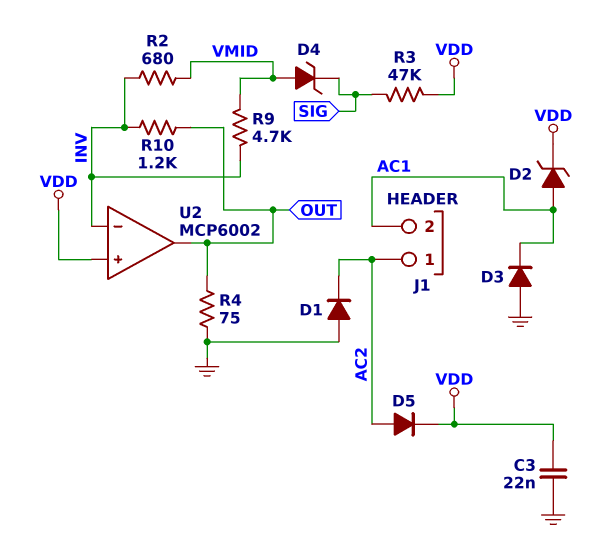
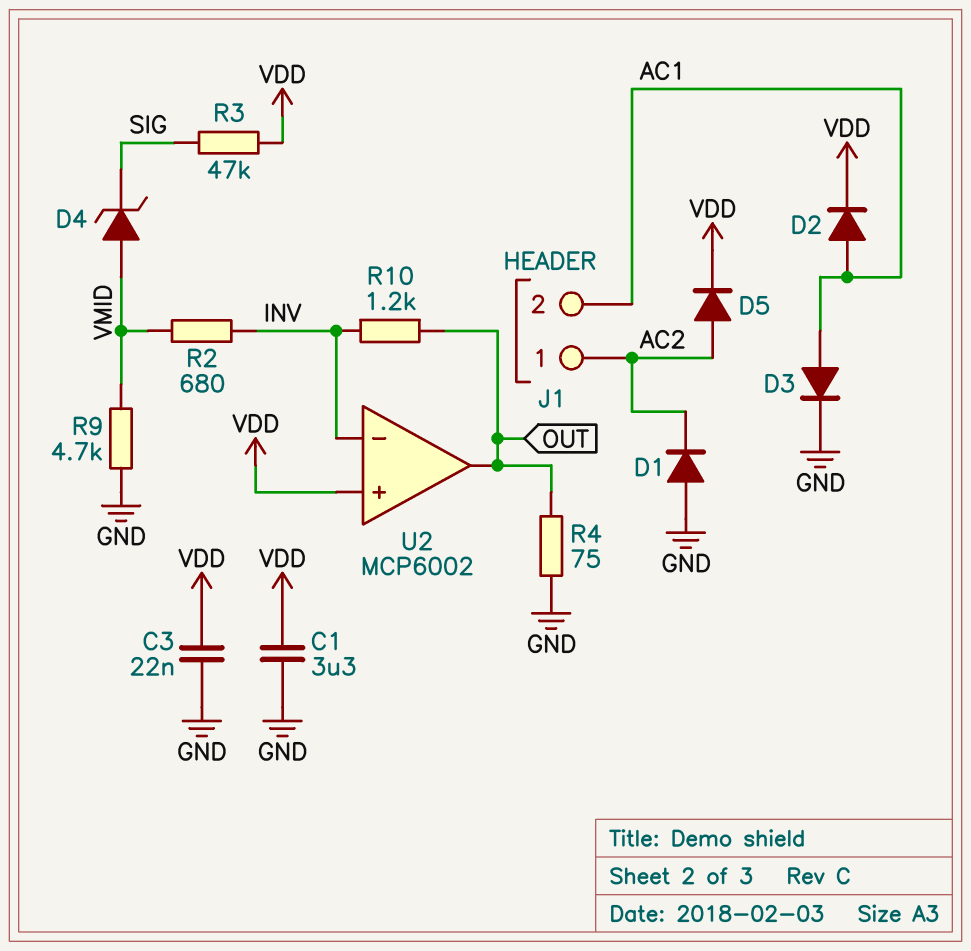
C1: none -> 3.3uF (GND, VDD)
D2: zener (A AC1, K VDD) -> diode (A AC1, K VDD)
D3: diode (A GND, K AC1) -> diode (A AC1, K GND)
R9: 4.7k (INV, VMID) -> 4.7k (GND, VMID)

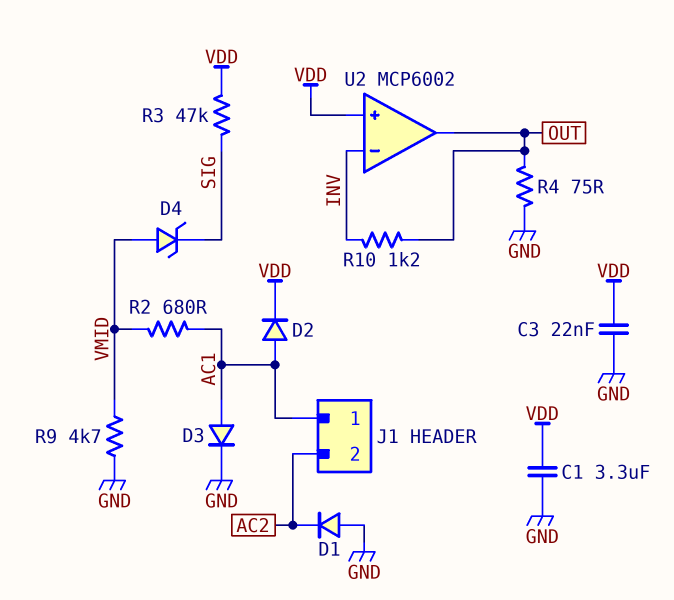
D5: diode (A AC2, K VDD) -> none
J1 pin 1: AC2 -> AC1
J1 pin 2: AC1 -> AC2
R2: 680 (INV, VMID) -> 680 (AC1, VMID)

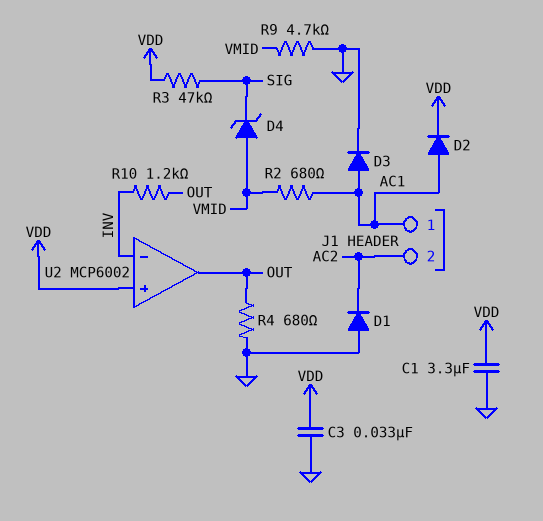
C3: 22nF (GND, VDD) -> 33nF (GND, VDD)
R4: 75 (GND, OUT) -> 680 (GND, OUT)

